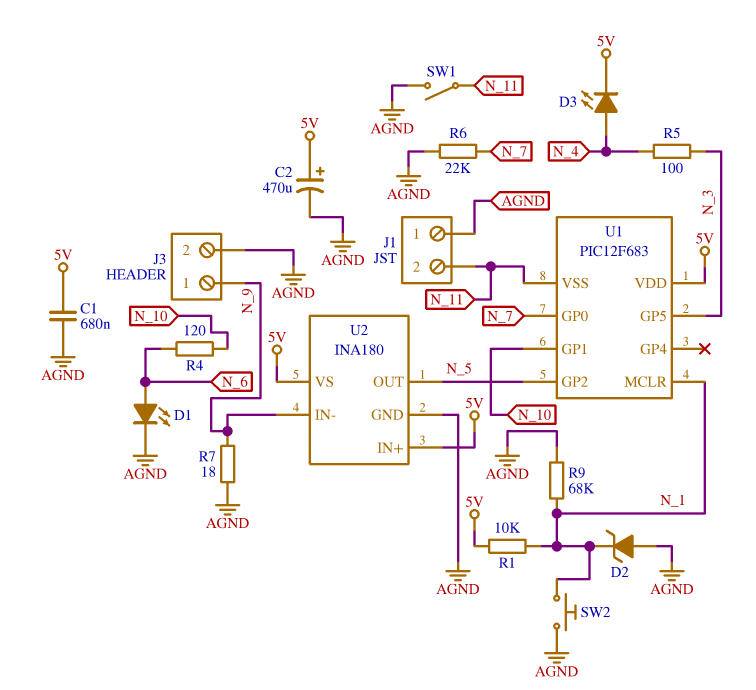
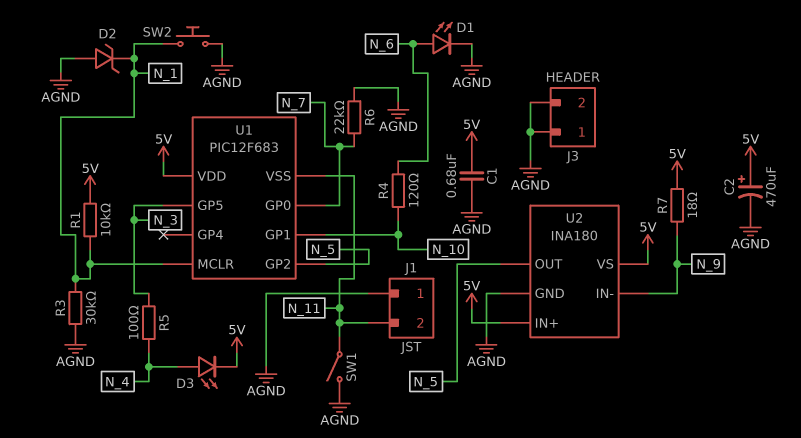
J3 pin 1: N_9 -> AGND
R3: none -> 30k (AGND, N_1)
R7: 18 (AGND, N_9) -> 18 (5V, N_9)
R9: 68k (AGND, N_1) -> none

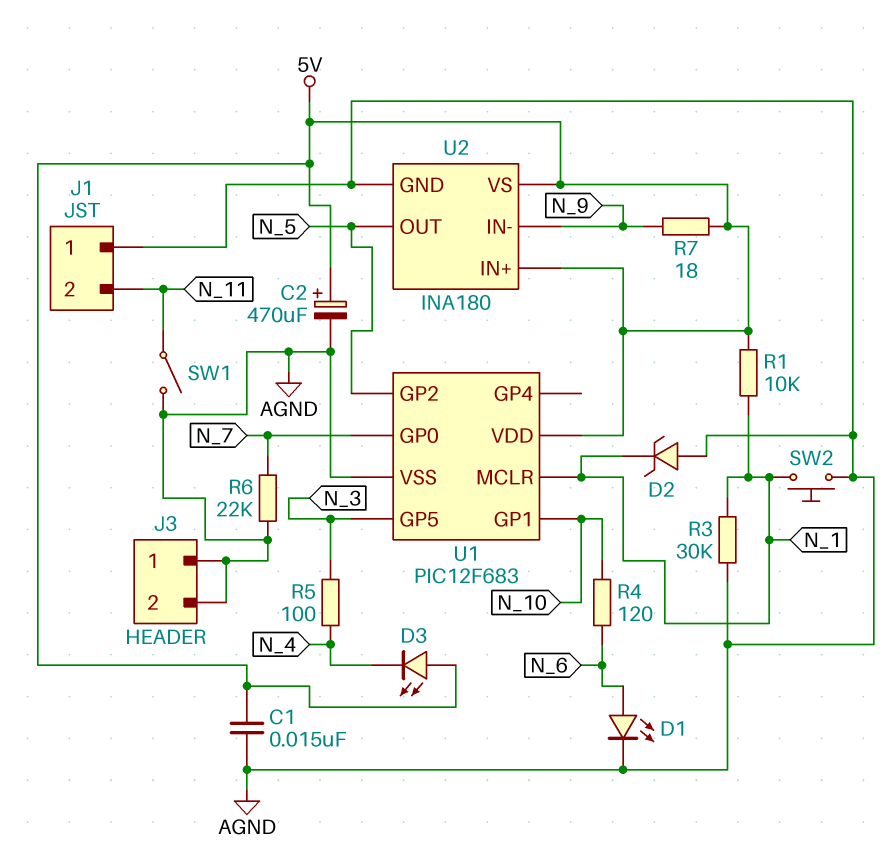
C1: 680nF (5V, AGND) -> 15nF (5V, AGND)
D3: LED (A N_4, K 5V) -> LED (A 5V, K N_4)
U1 pin VSS: N_11 -> AGND

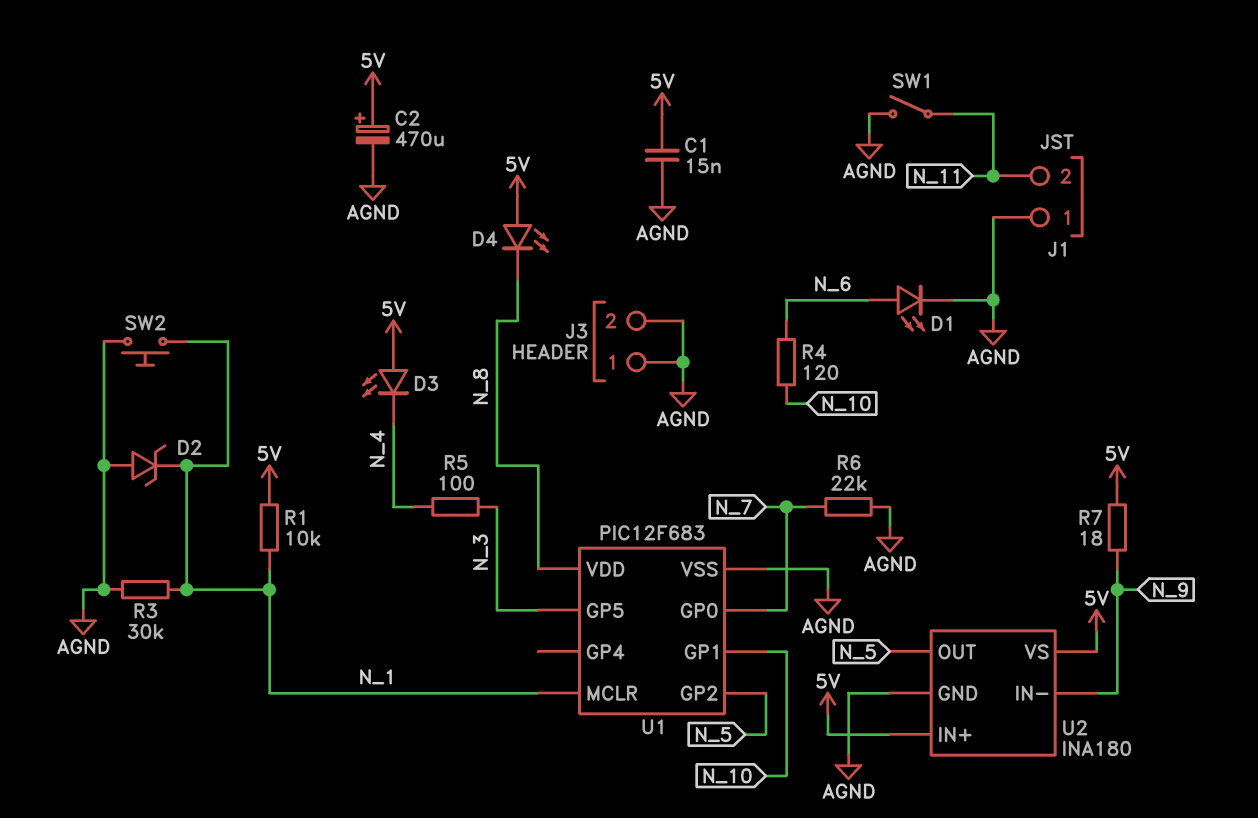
D4: none -> LED (A 5V, K N_8)
U1 pin VDD: 5V -> N_8

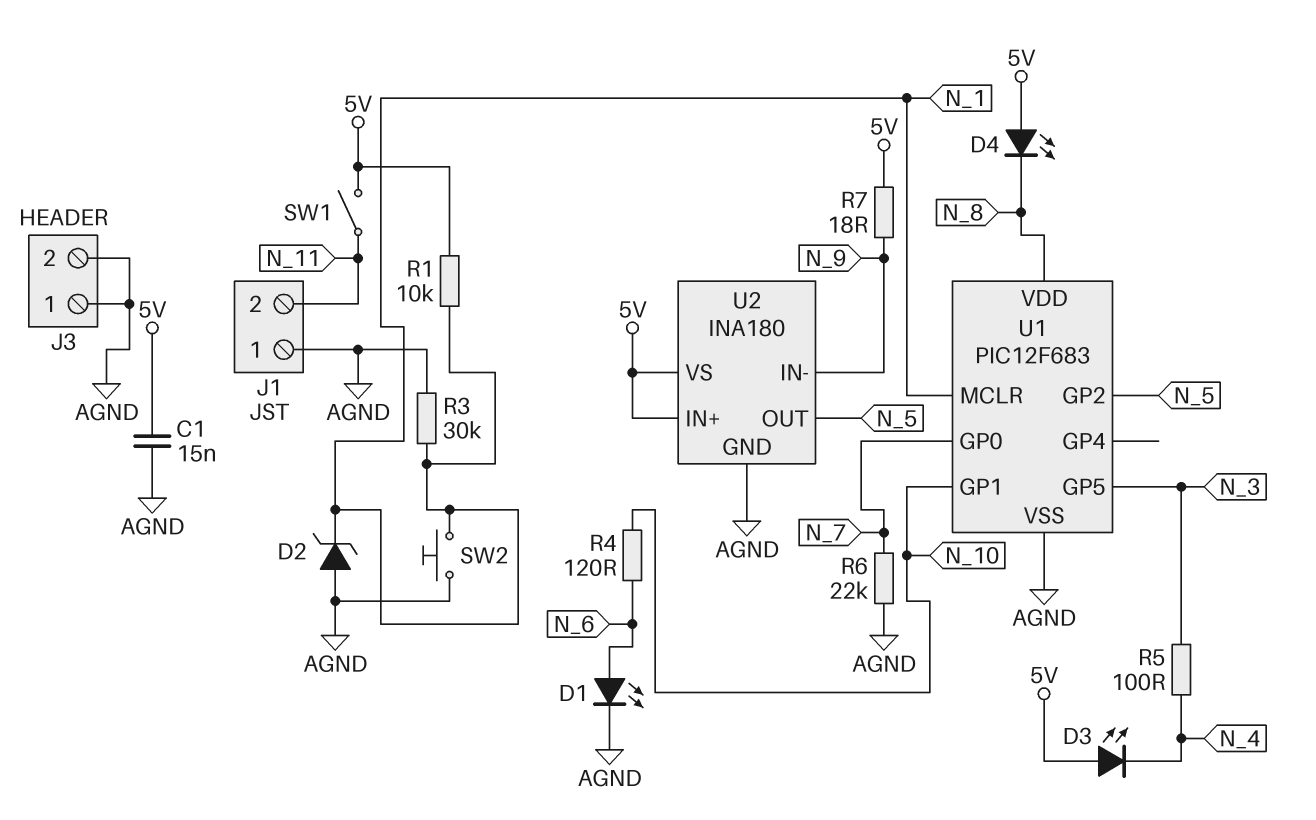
C2: 470uF (plus 5V, minus AGND) -> none
SW1: switch (AGND, N_11) -> switch (5V, N_11)

